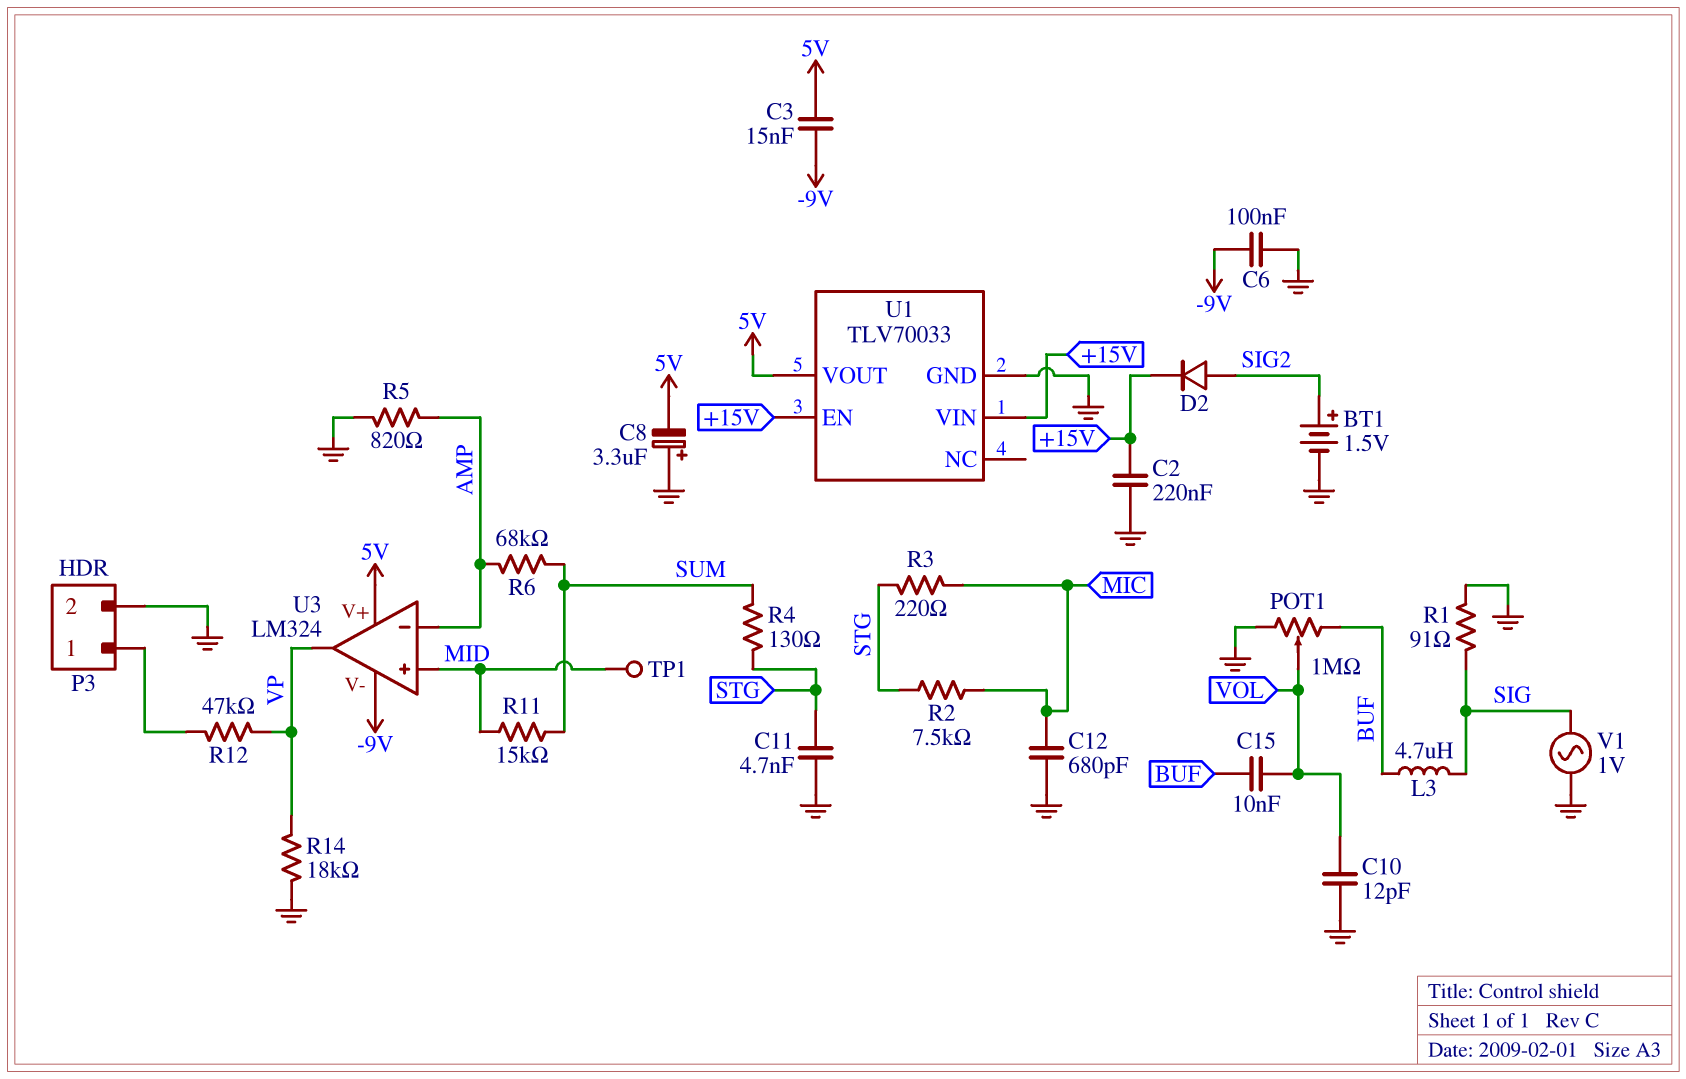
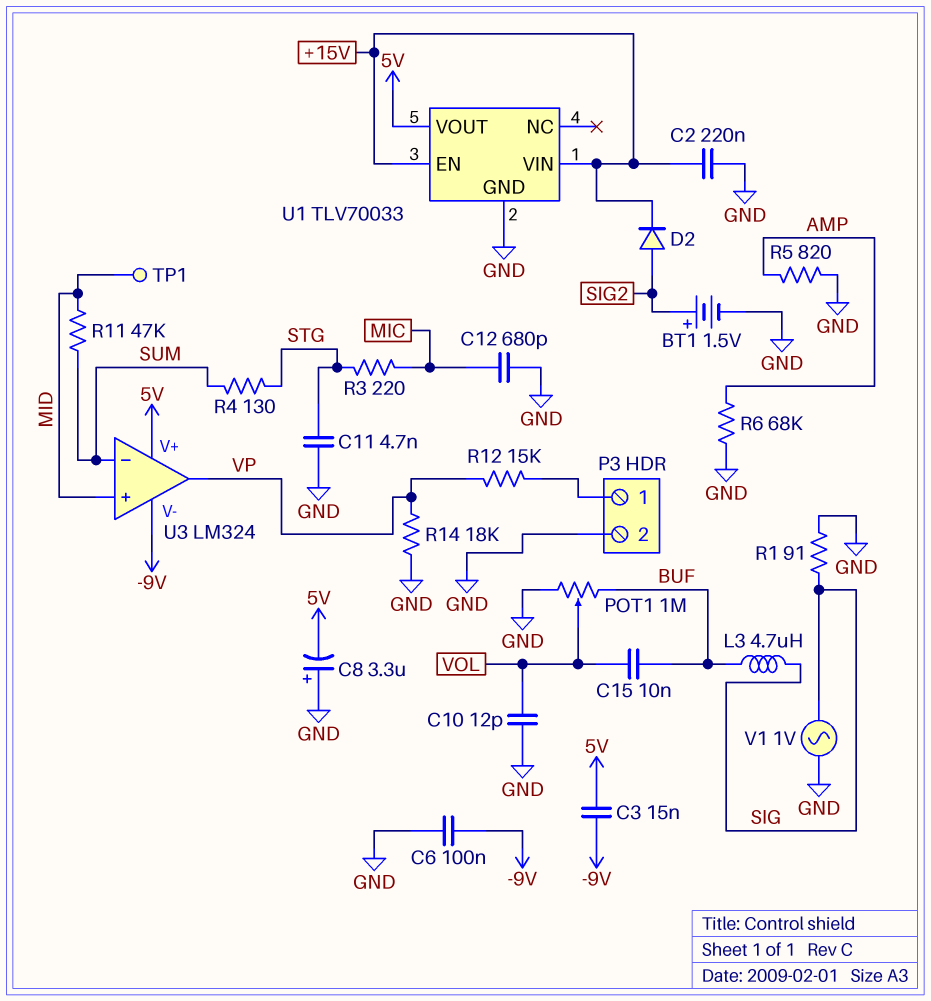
R2: 7.5k (MIC, STG) -> none
R6: 68k (AMP, SUM) -> 68k (AMP, GND)
R11: 15k (MID, SUM) -> 47k (MID, SUM)
R12: 47k (P3/1, VP) -> 15k (P3/1, VP)
U3 pin in-: AMP -> SUM

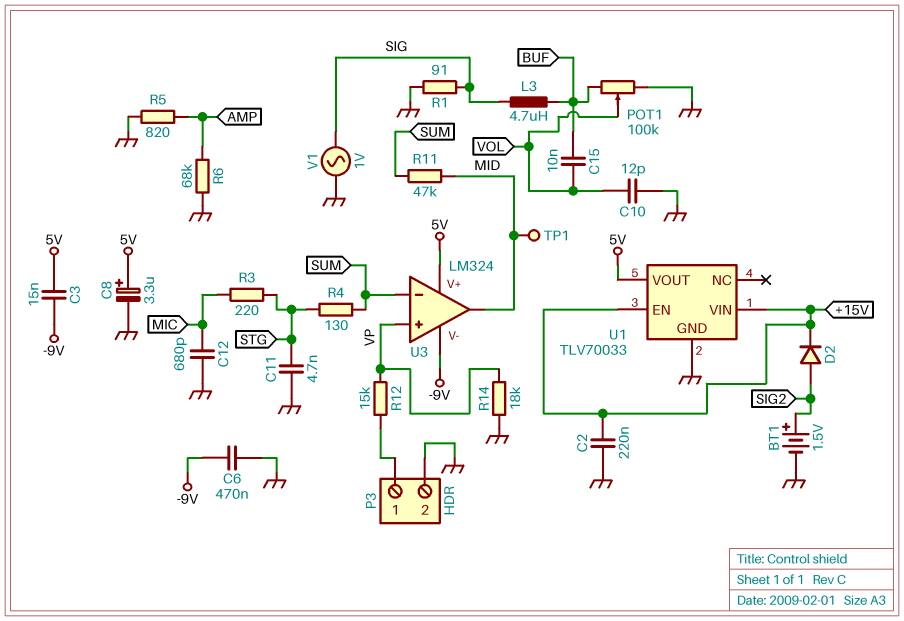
C6: 100nF (-9V, GND) -> 470nF (-9V, GND)
C8: 3.3uF (plus GND, minus 5V) -> 3.3uF (plus 5V, minus GND)
POT1: 1M (BUF, GND, wiper VOL) -> 100k (BUF, GND, wiper VOL)
U3 pin in+: MID -> VP
U3 pin out: VP -> MID

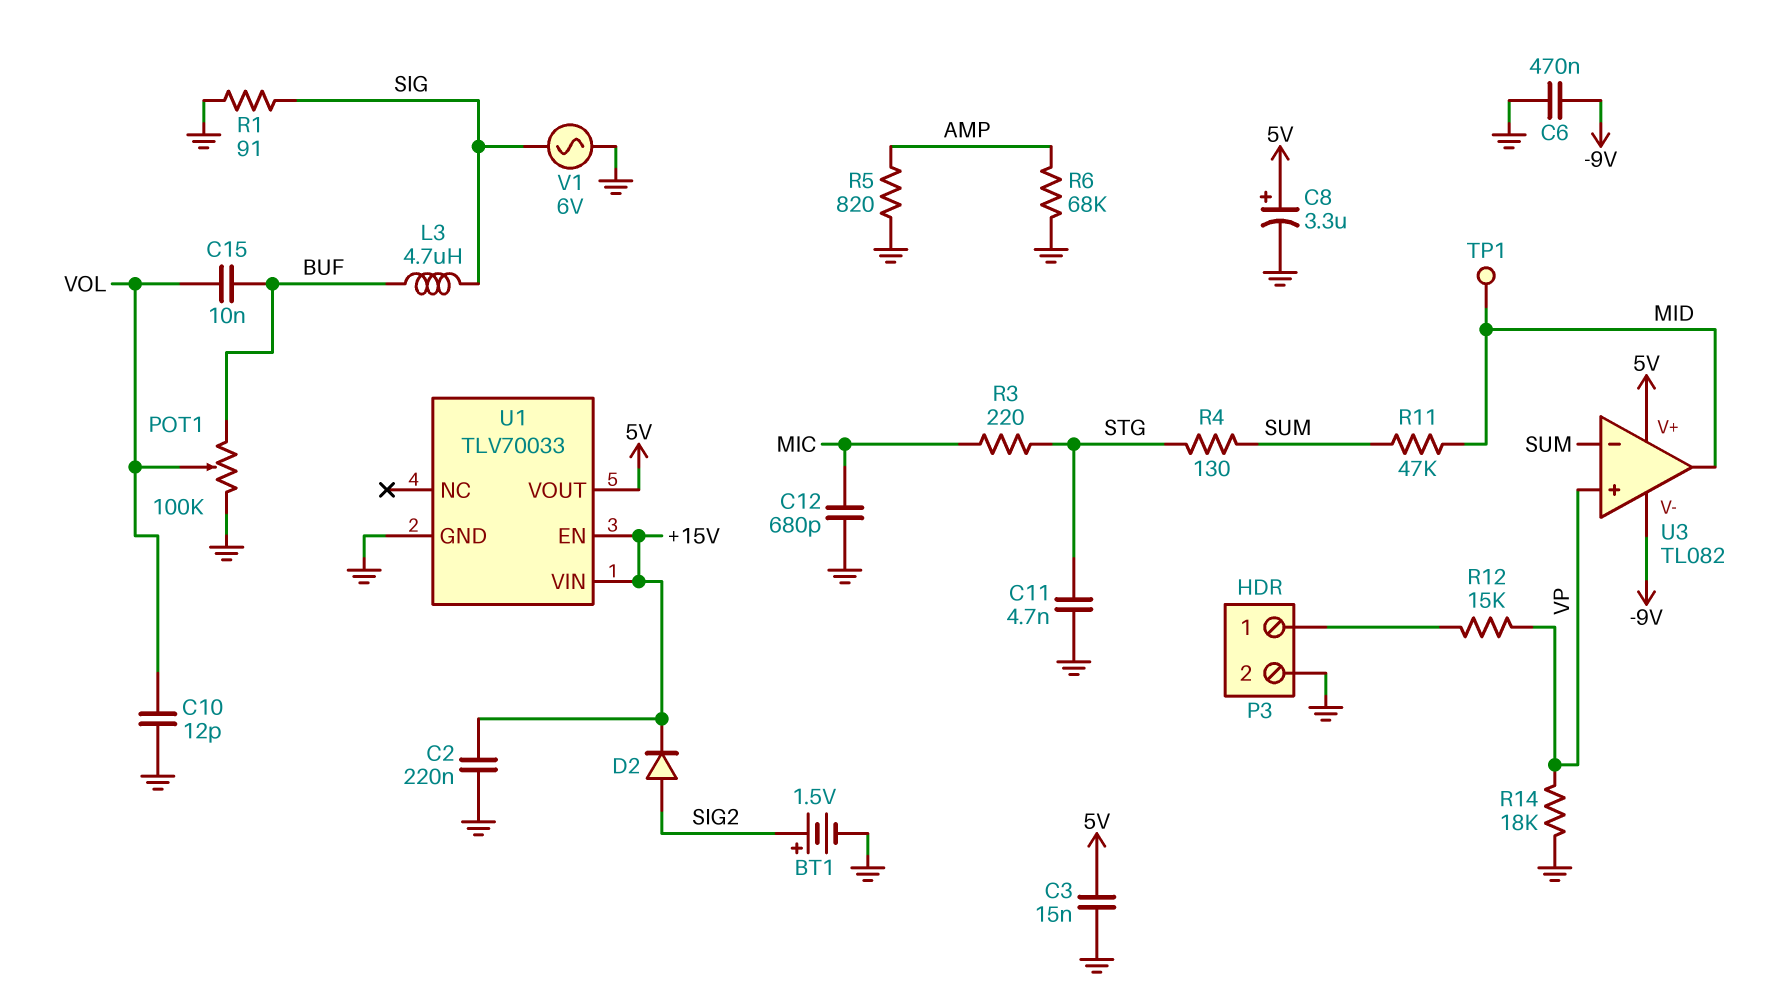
C3: 15nF (-9V, 5V) -> 15nF (5V, GND)
U3: LM324 -> TL082
V1: AC 1V (GND, SIG) -> AC 6V (GND, SIG)

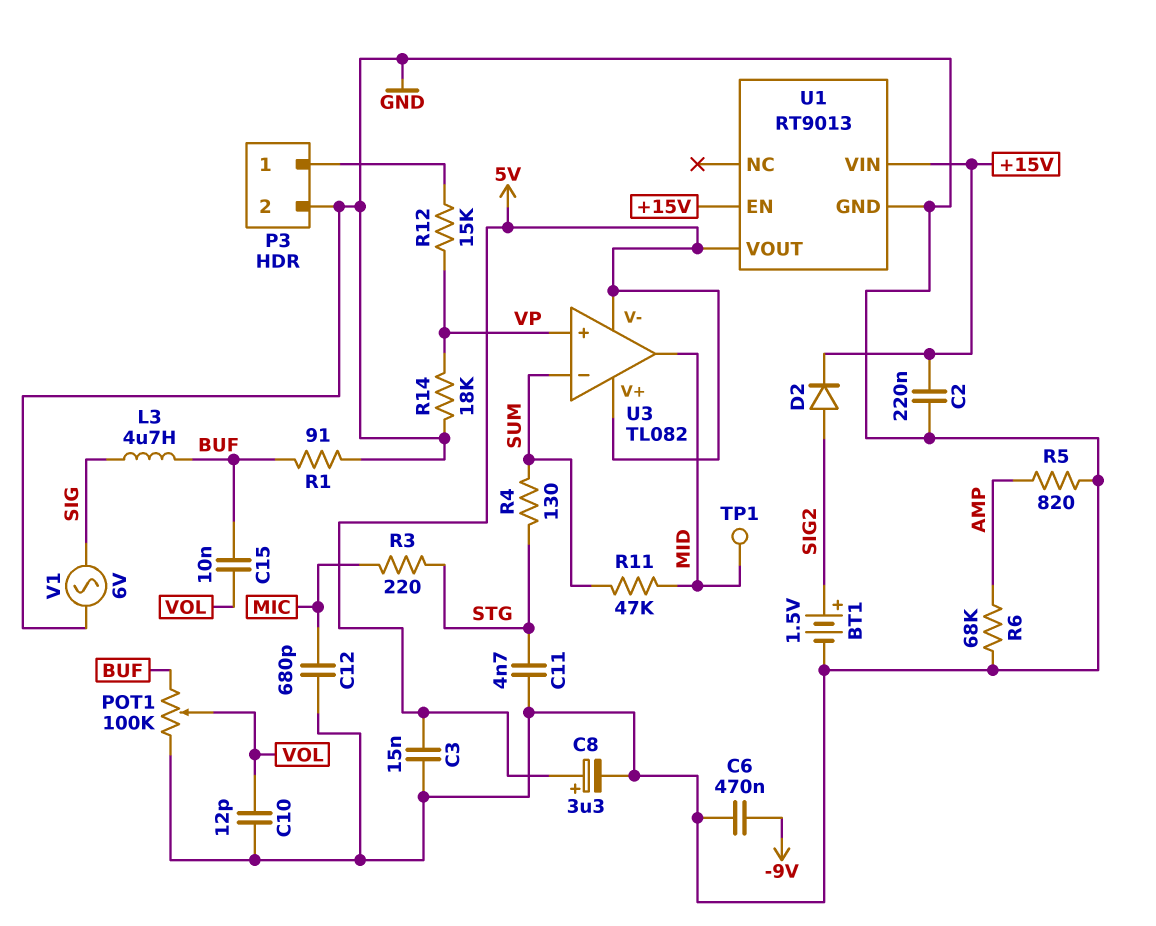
R1: 91 (GND, SIG) -> 91 (BUF, GND)
U1: TLV70033 -> RT9013
U3 pin V-: -9V -> 5V

